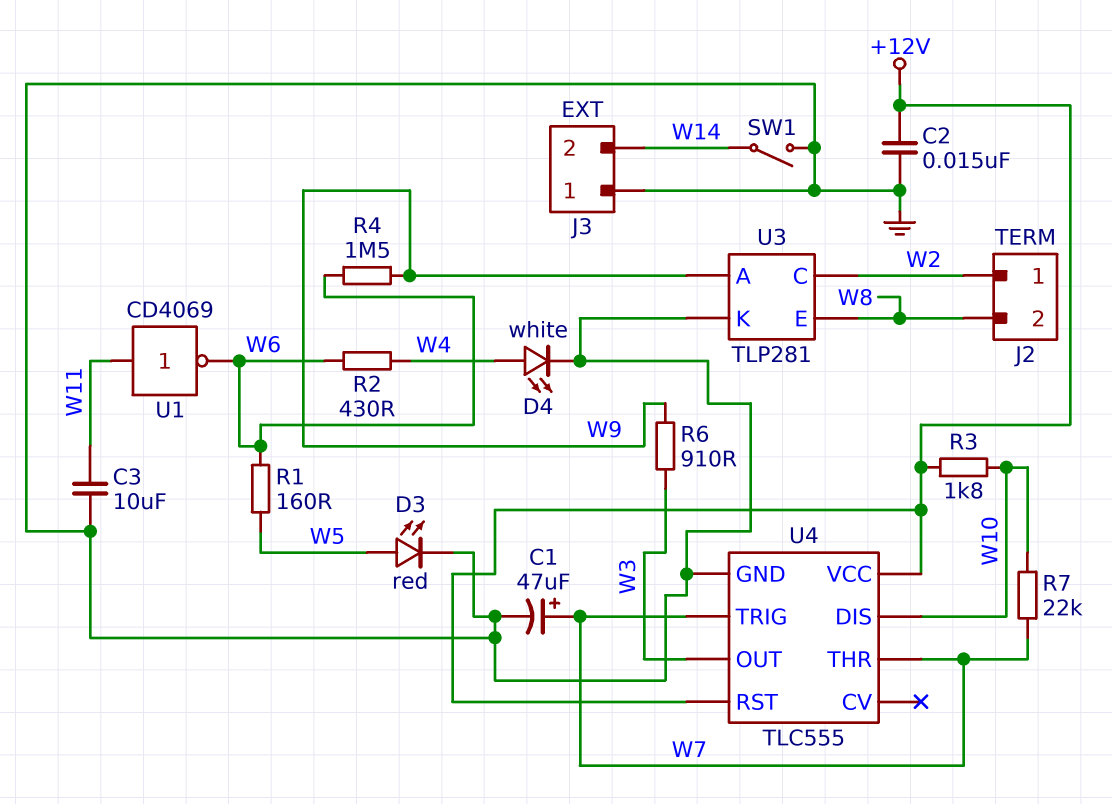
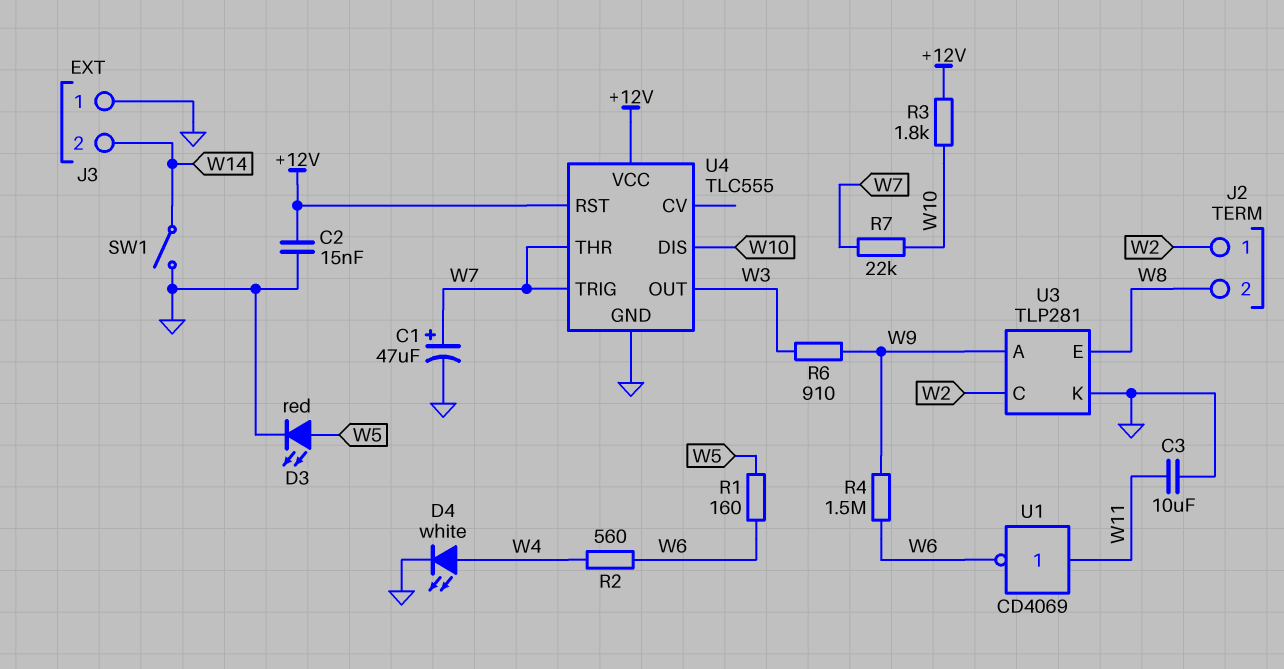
R2: 430 (W4, W6) -> 560 (W4, W6)

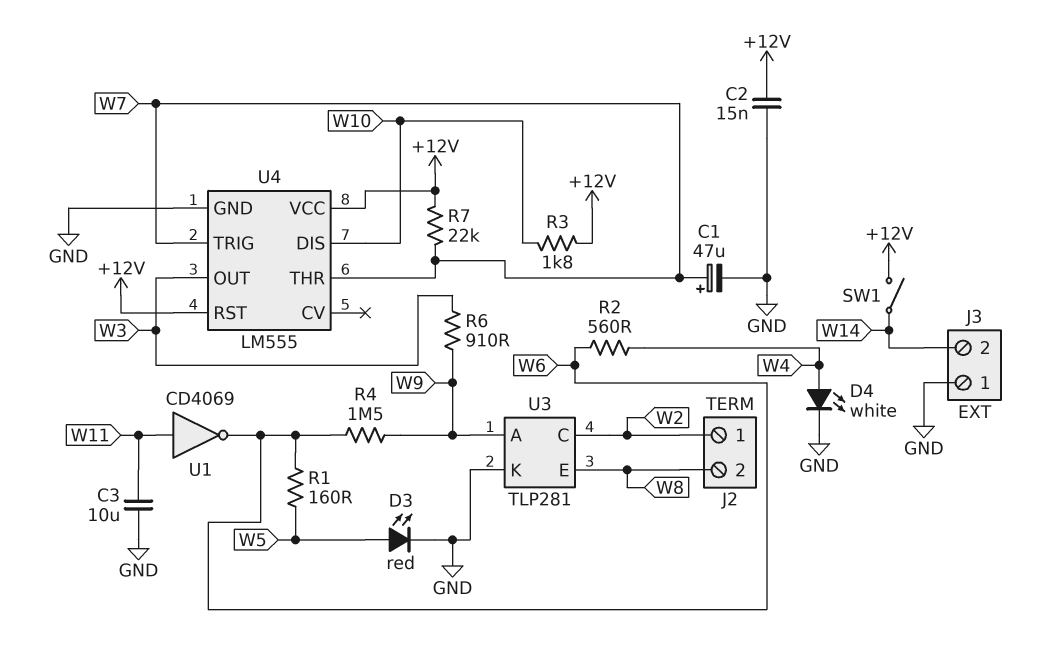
R7: 22k (W7, W10) -> 22k (+12V, W7)
SW1: switch (GND, W14) -> switch (+12V, W14)
U4: TLC555 -> LM555

